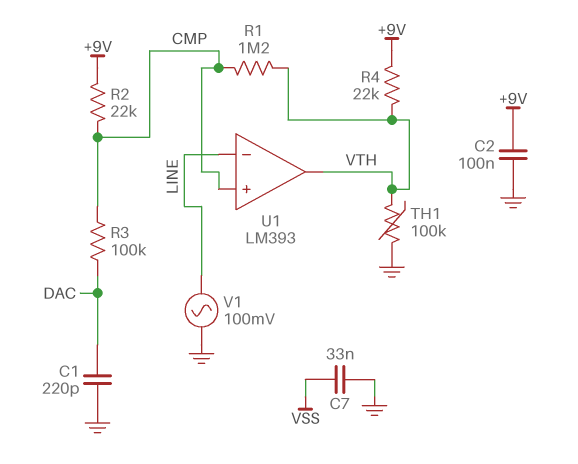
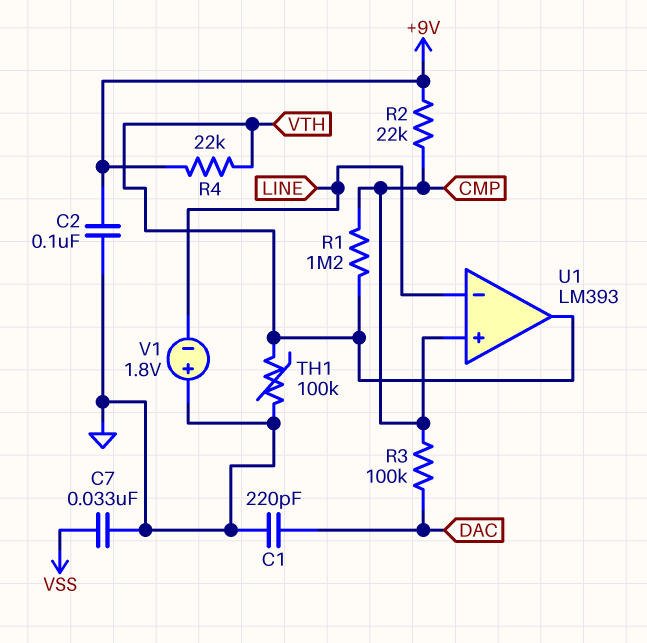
V1: AC 100mV (GND, LINE) -> 1.8V (plus GND, minus LINE)

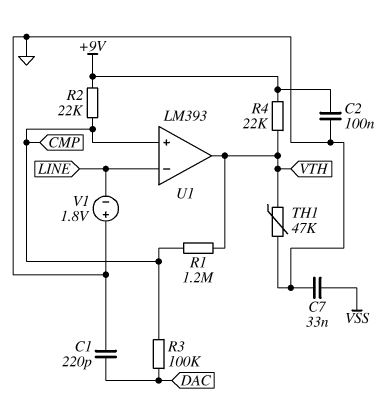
TH1: 100k (GND, VTH) -> 47k (GND, VTH)

